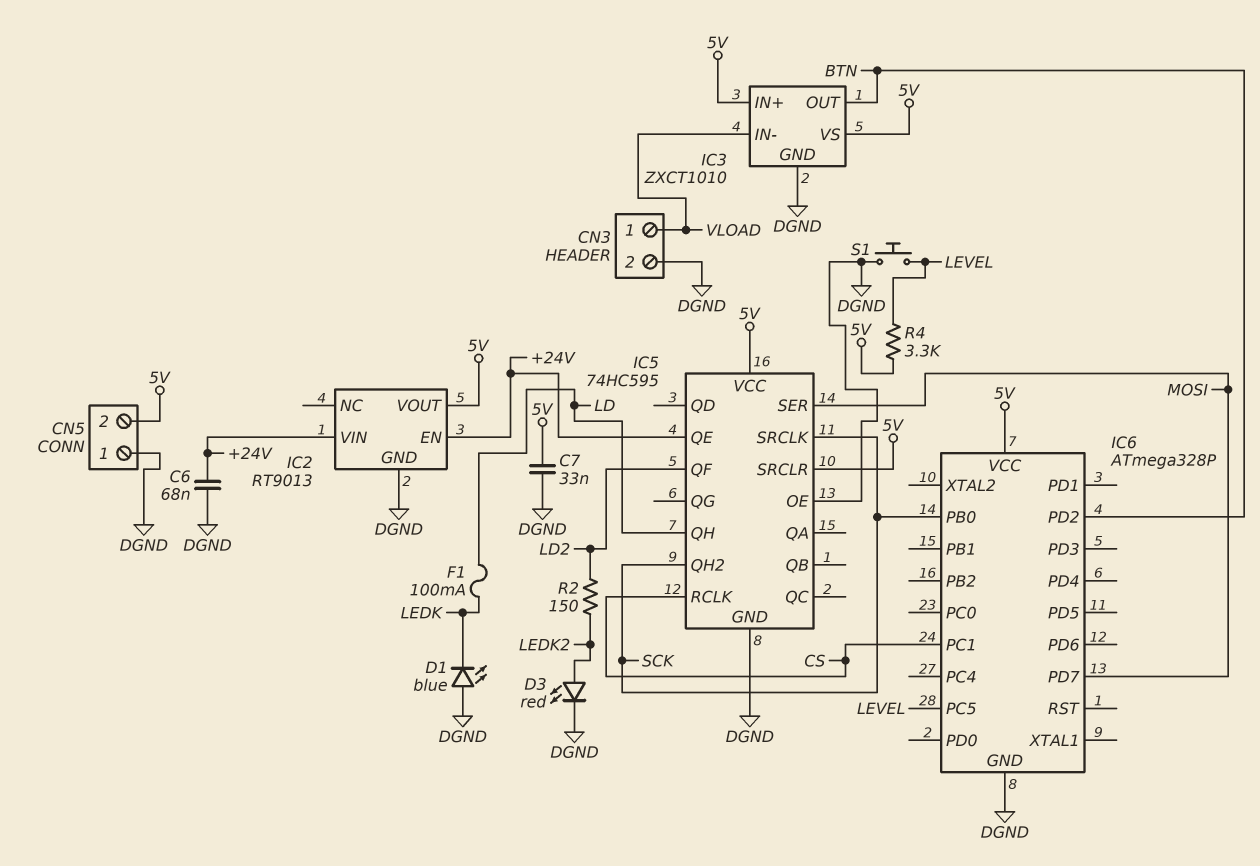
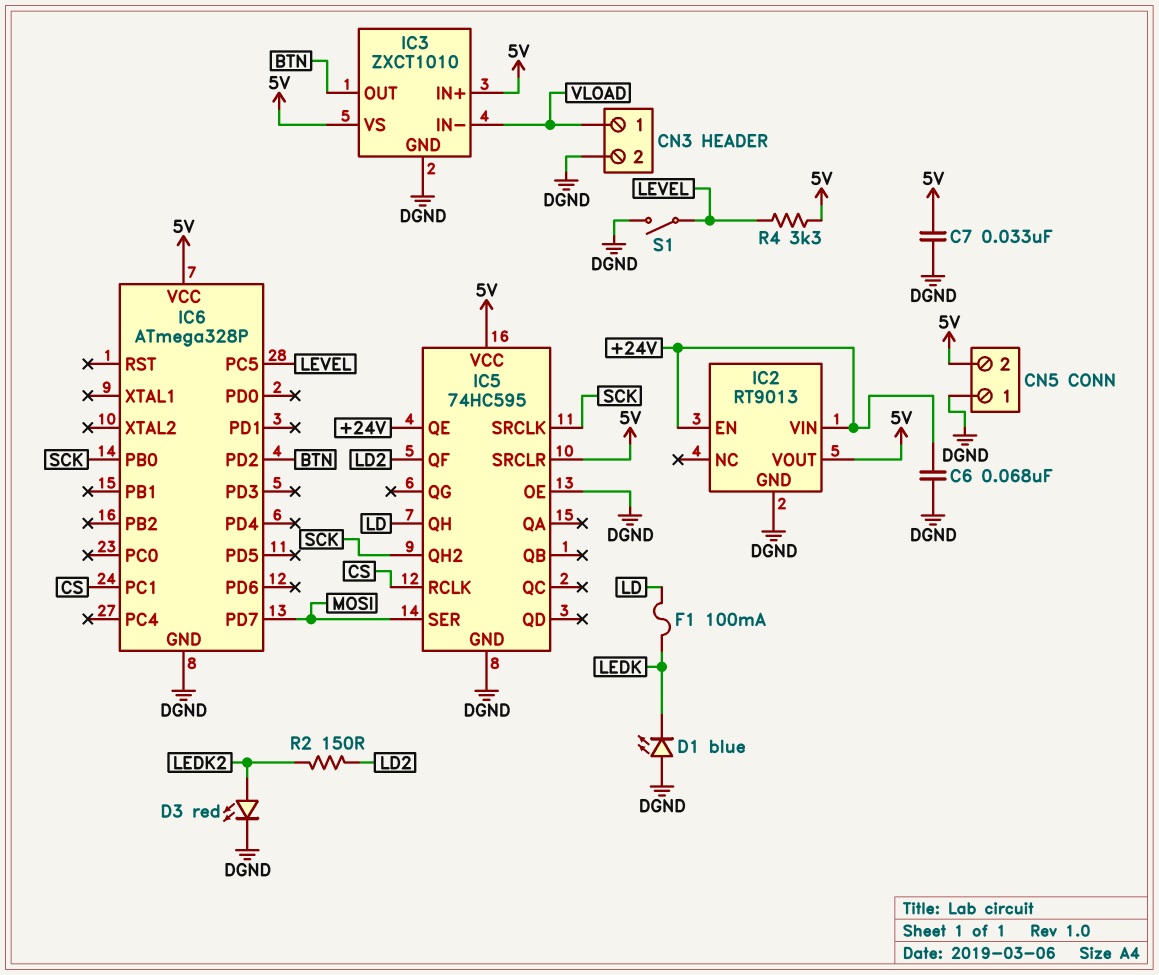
S1: button (DGND, LEVEL) -> switch (DGND, LEVEL)

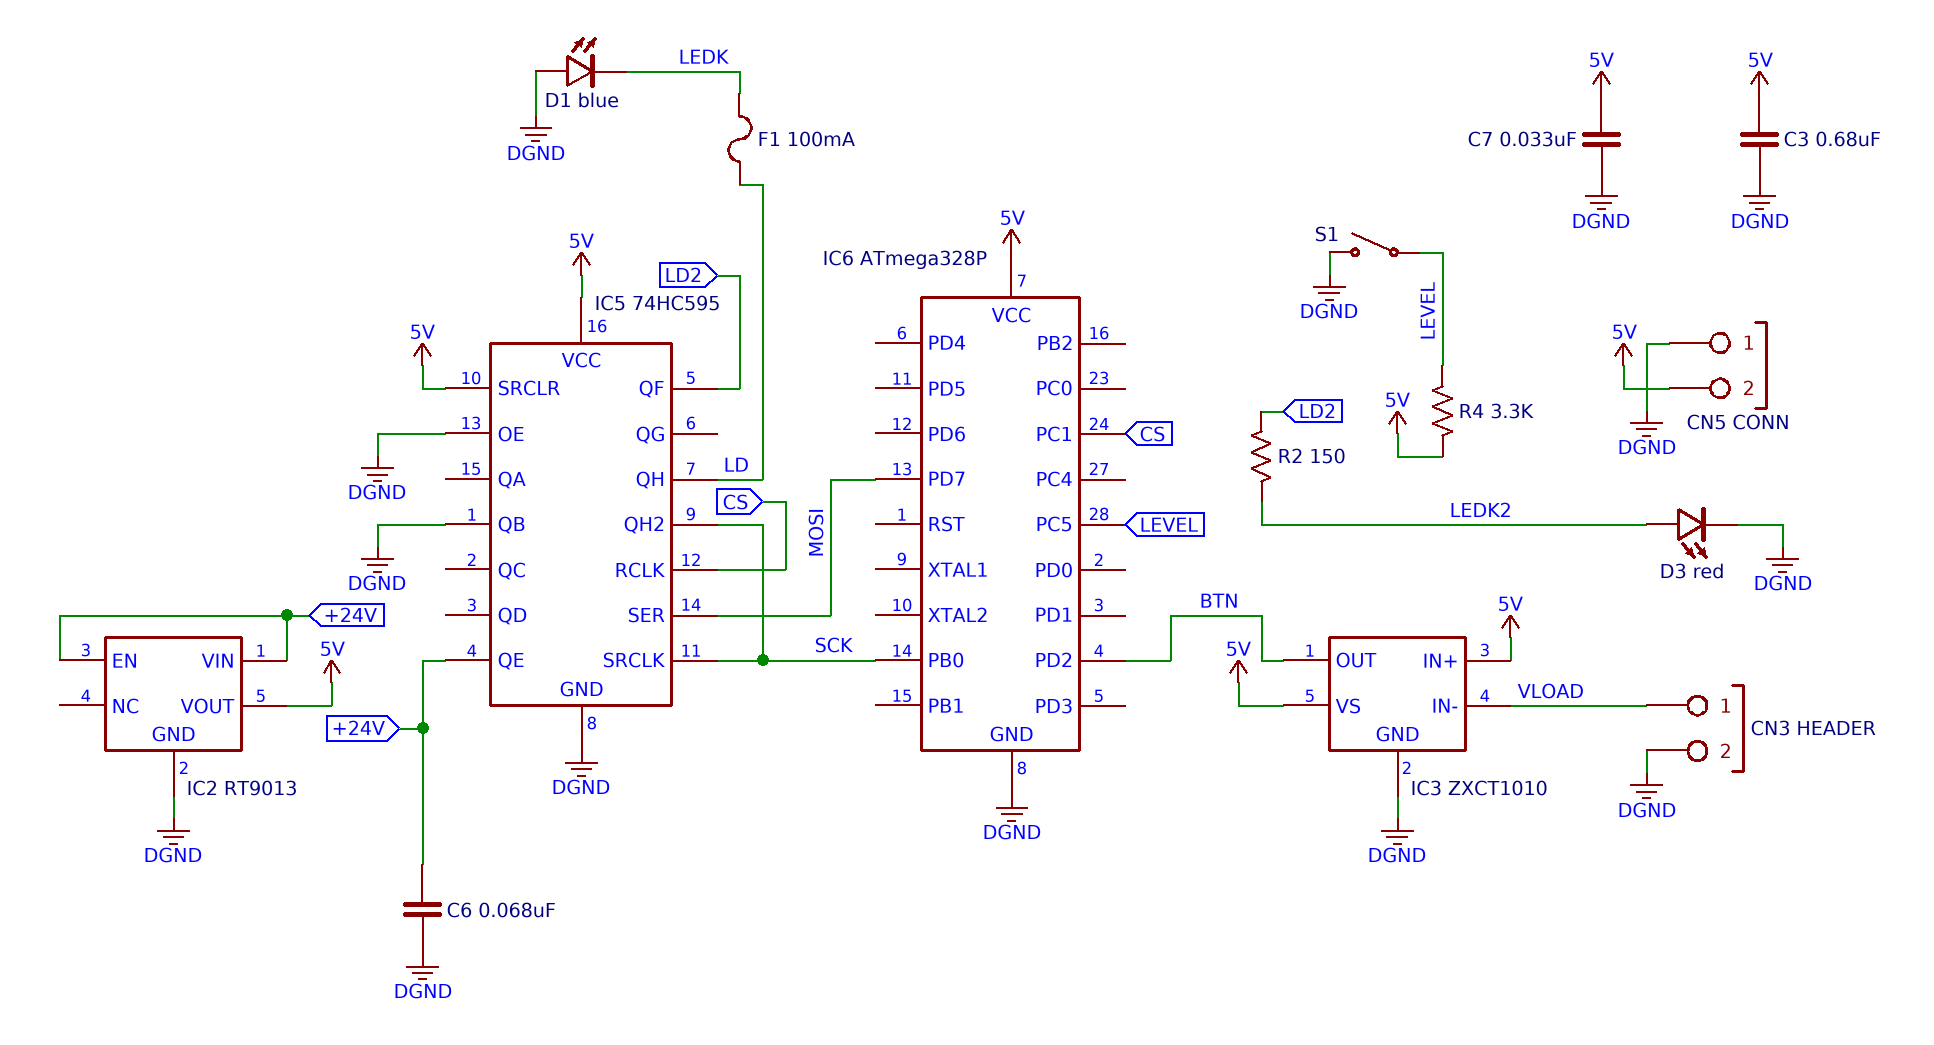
C3: none -> 680nF (5V, DGND)
IC5 pin QB: none -> DGND

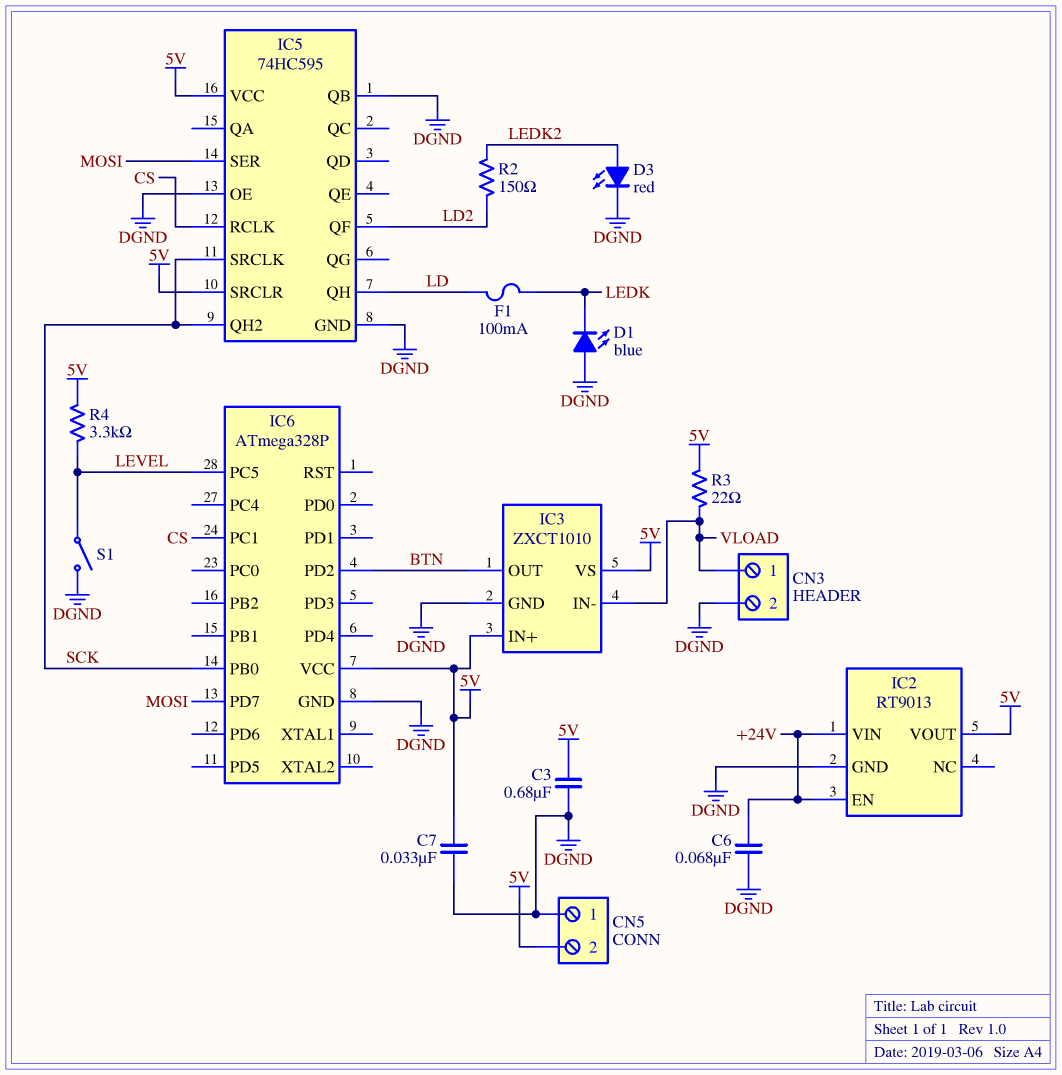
IC5 pin QE: +24V -> none
R3: none -> 22 (5V, VLOAD)

